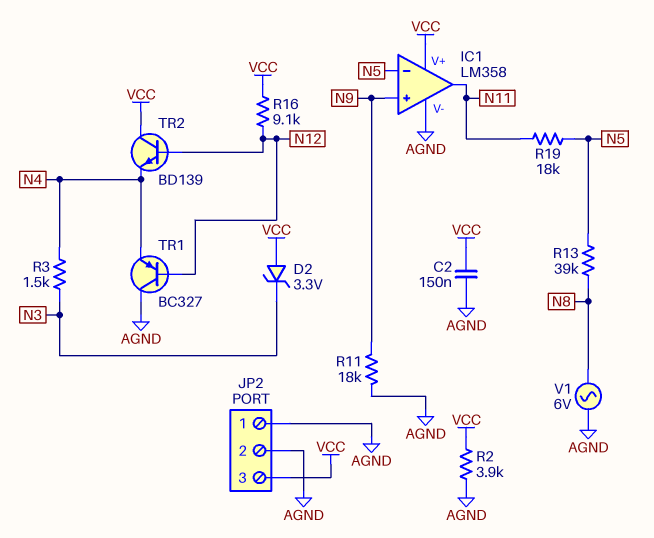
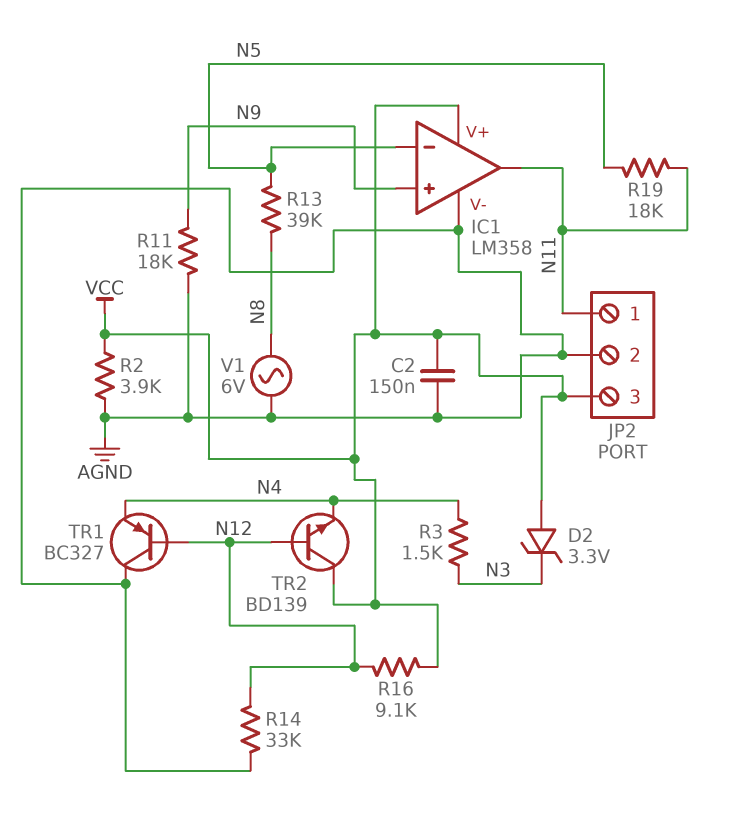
JP2 pin 1: AGND -> N11
R14: none -> 33k (AGND, N12)

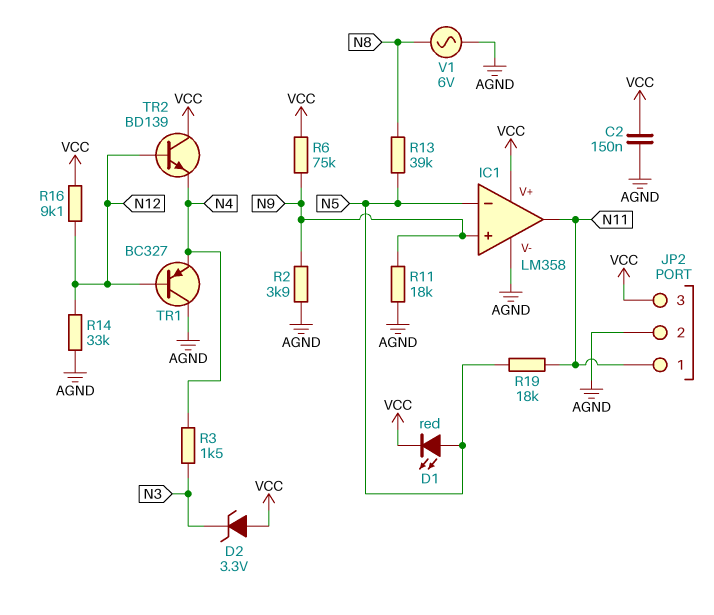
D1: none -> LED red (A N5, K VCC)
R2: 3.9k (AGND, VCC) -> 3.9k (AGND, N9)
R6: none -> 75k (N9, VCC)

